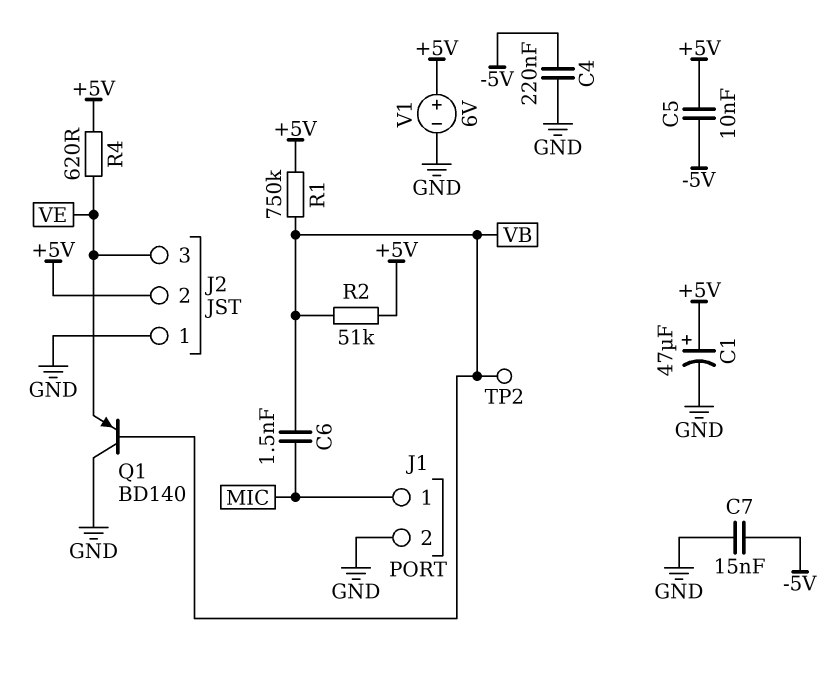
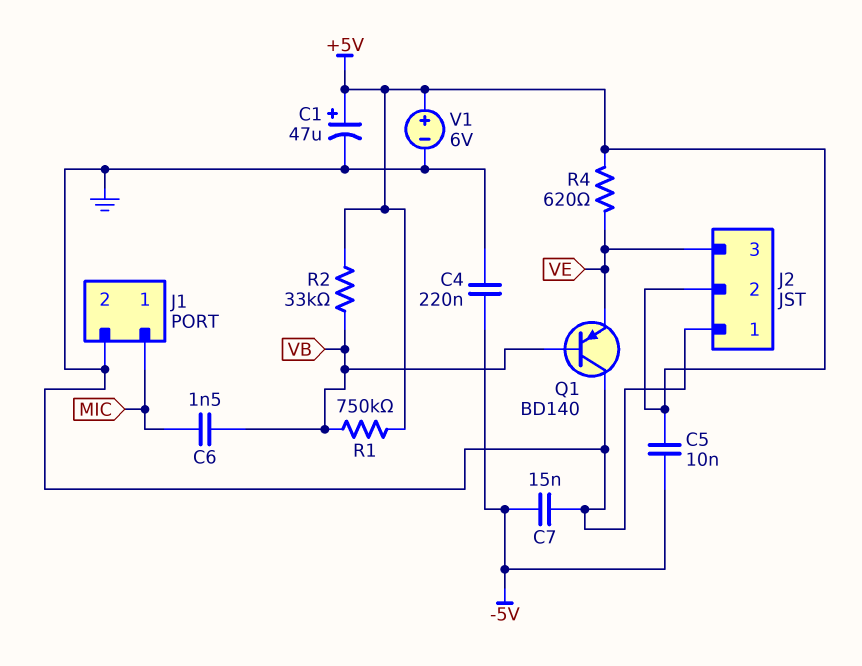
R2: 51k (+5V, VB) -> 33k (+5V, VB)
TP2: test point (VB) -> none

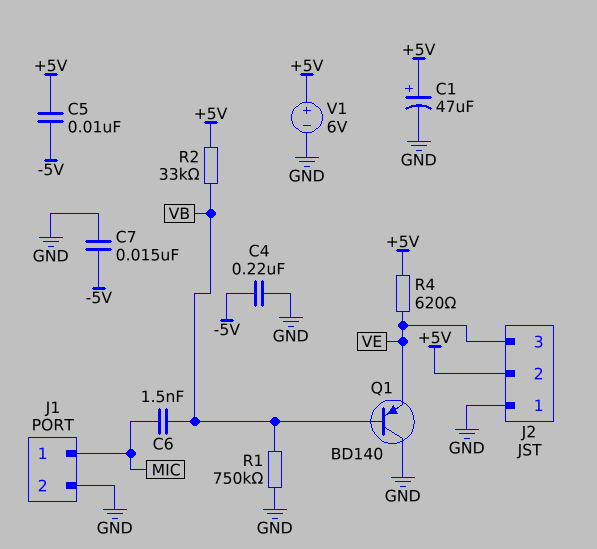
R1: 750k (+5V, VB) -> 750k (GND, VB)

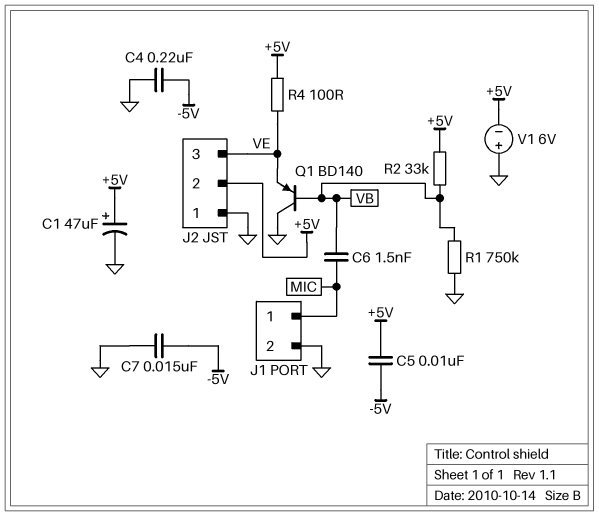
R4: 620 (+5V, VE) -> 100 (+5V, VE)
V1: 6V (plus +5V, minus GND) -> 6V (plus GND, minus +5V)

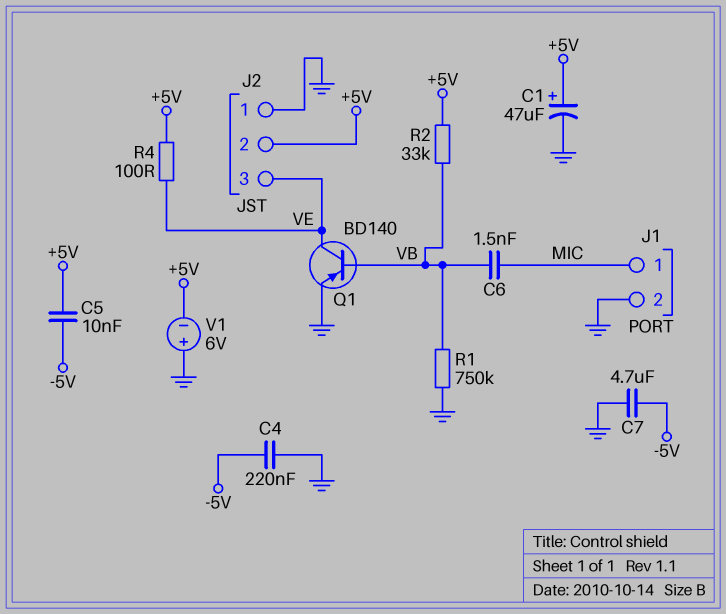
C7: 15nF (-5V, GND) -> 4.7uF (-5V, GND)
Q1: PNP BD140 (B VB, C GND, E VE) -> PNP BD140 (B VB, C VE, E GND)

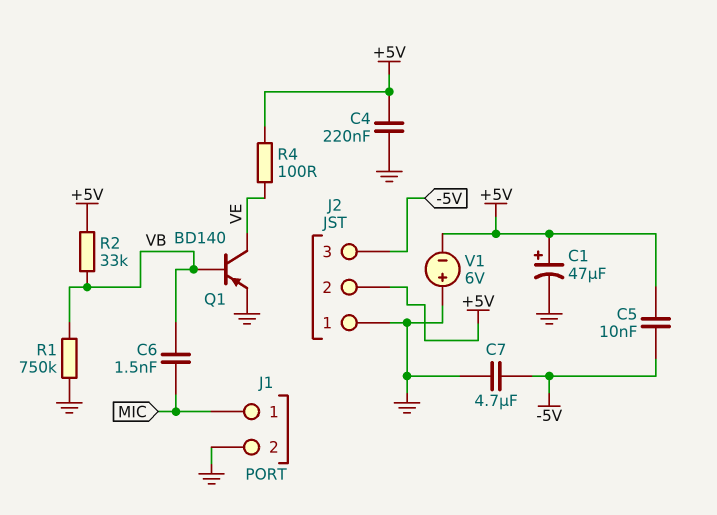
C4: 220nF (-5V, GND) -> 220nF (+5V, GND)
J2 pin 3: VE -> -5V

